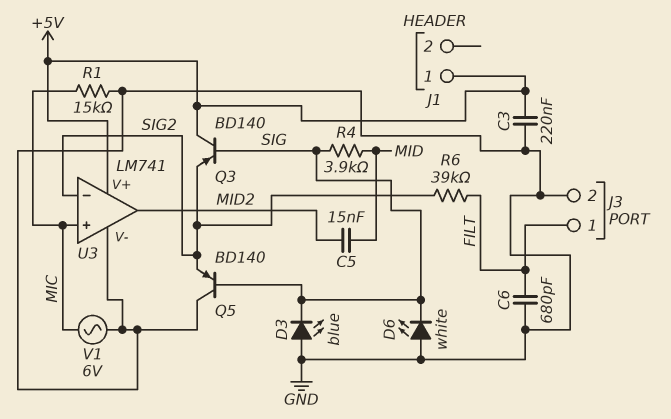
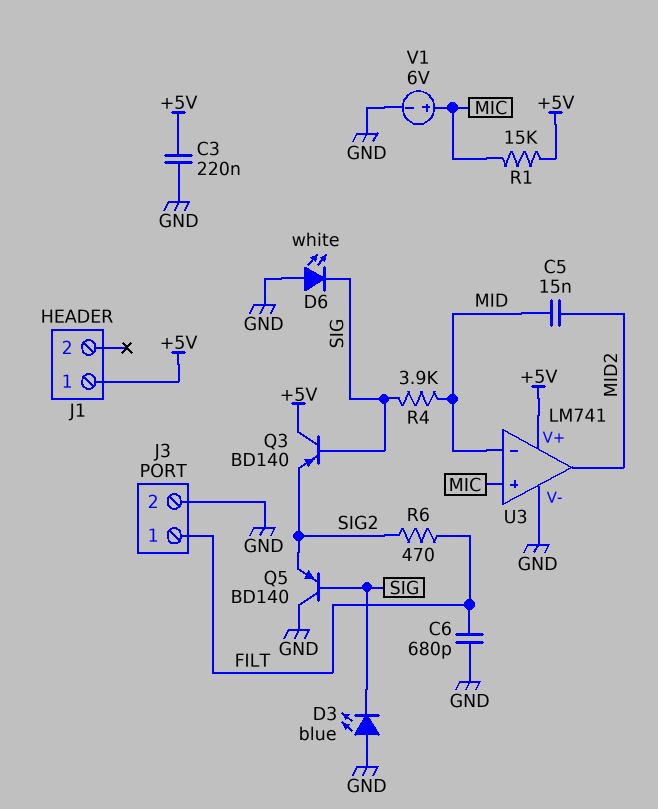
R1: 15k (GND, MIC) -> 15k (+5V, MIC)
R6: 39k (FILT, SIG2) -> 470 (FILT, SIG2)
U3 pin in-: SIG2 -> MID
V1: AC 6V (GND, MIC) -> 6V (plus MIC, minus GND)

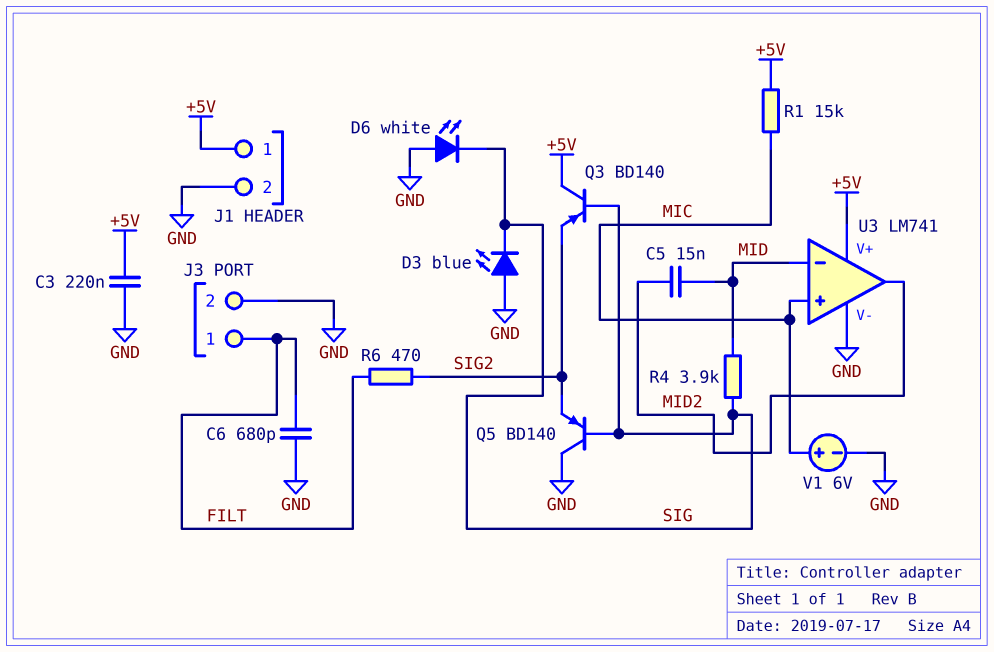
J1 pin 2: none -> GND

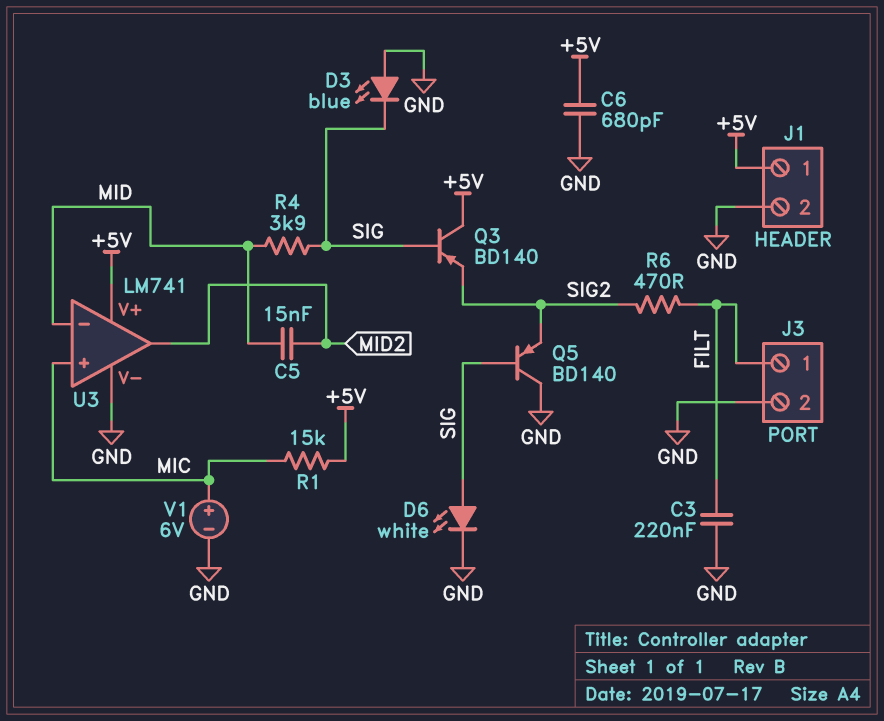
C3: 220nF (+5V, GND) -> 220nF (FILT, GND)
C6: 680pF (FILT, GND) -> 680pF (+5V, GND)
D6: LED white (A GND, K SIG) -> LED white (A SIG, K GND)

